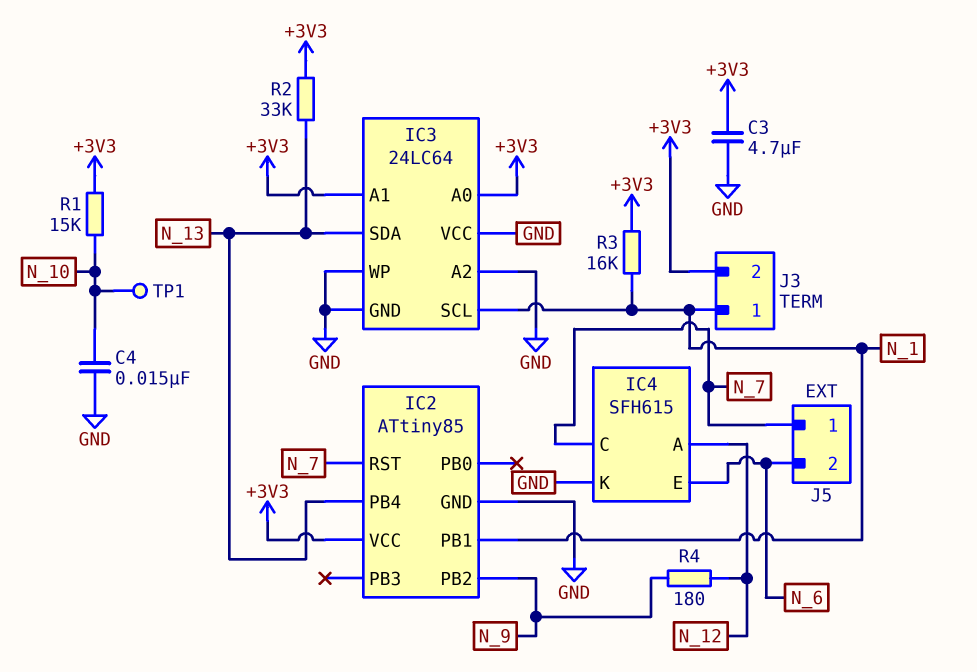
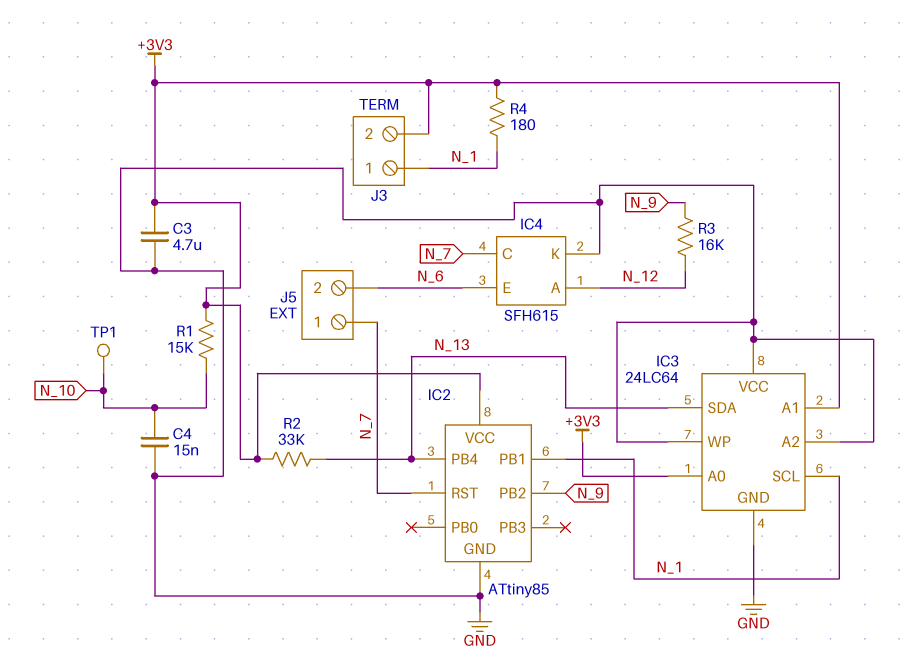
R3: 16k (+3V3, N_1) -> 16k (N_9, N_12)
R4: 180 (N_9, N_12) -> 180 (+3V3, N_1)

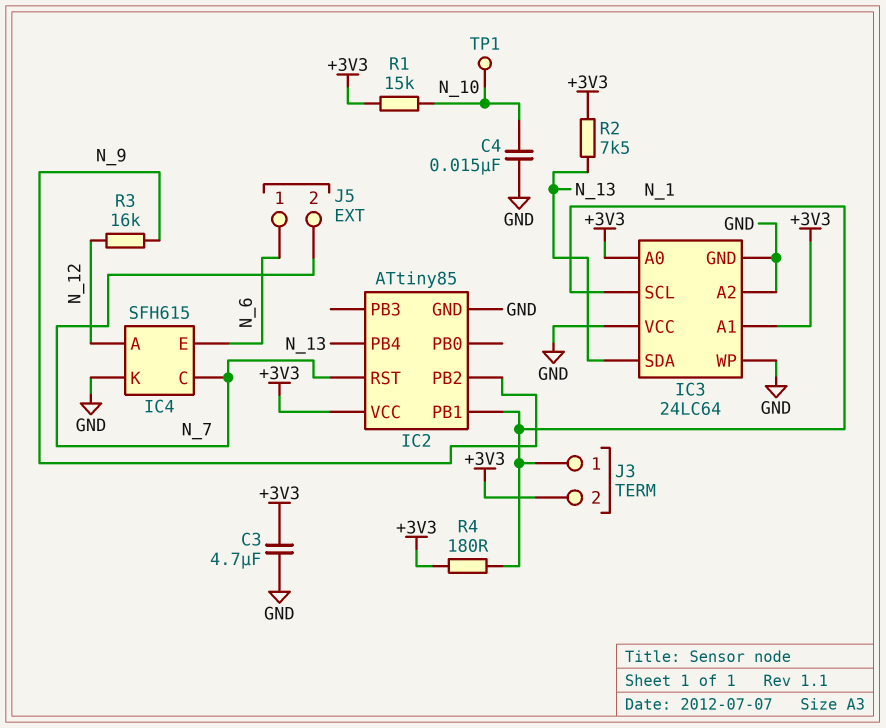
J5 pin 1: N_7 -> N_6
J5 pin 2: N_6 -> N_7
R2: 33k (+3V3, N_13) -> 7.5k (+3V3, N_13)

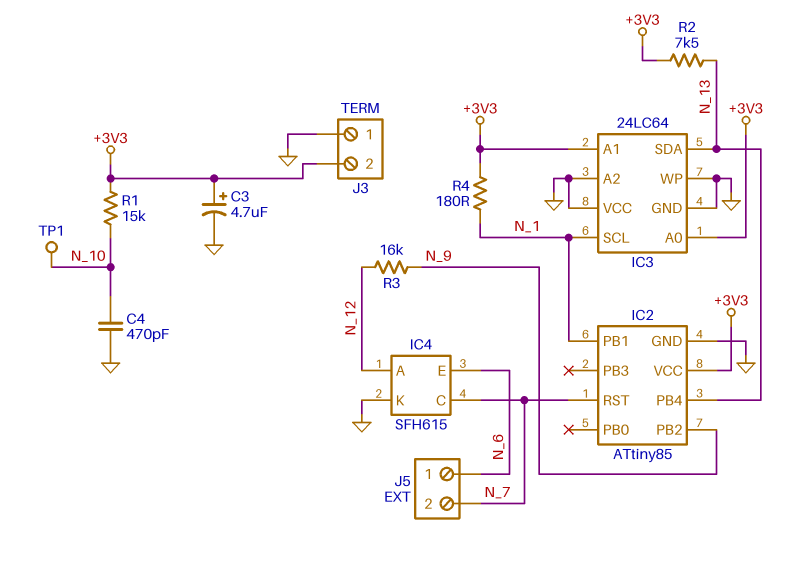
C3: 4.7uF (+3V3, GND) -> 4.7uF (plus +3V3, minus GND)
C4: 15nF (GND, N_10) -> 470pF (GND, N_10)
J3 pin 1: N_1 -> GND

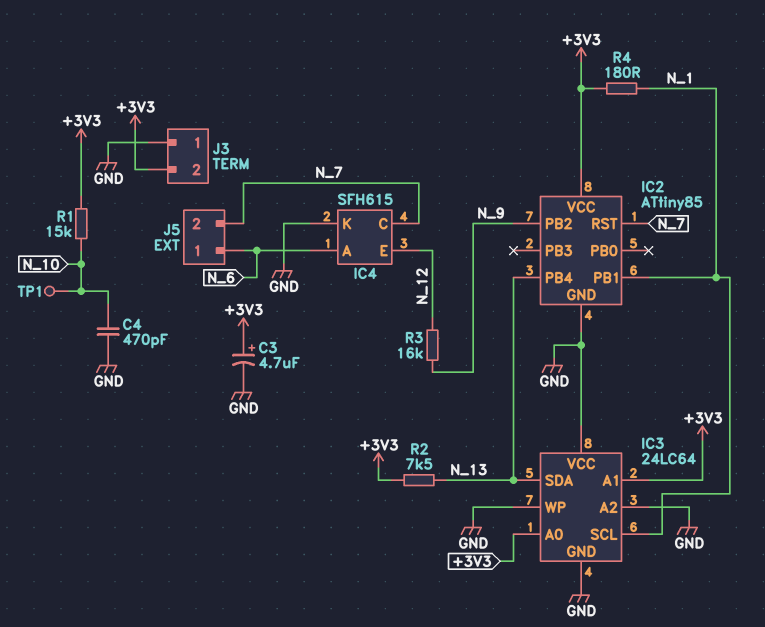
IC4 pin A: N_12 -> N_6
IC4 pin E: N_6 -> N_12

